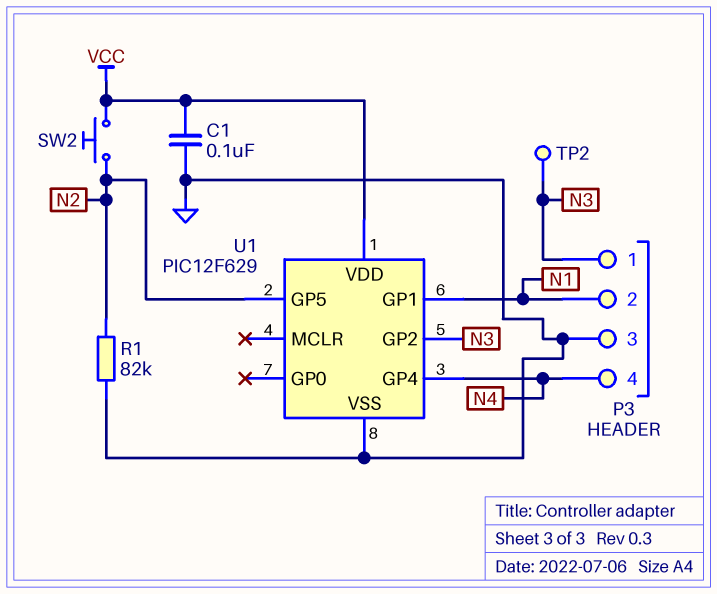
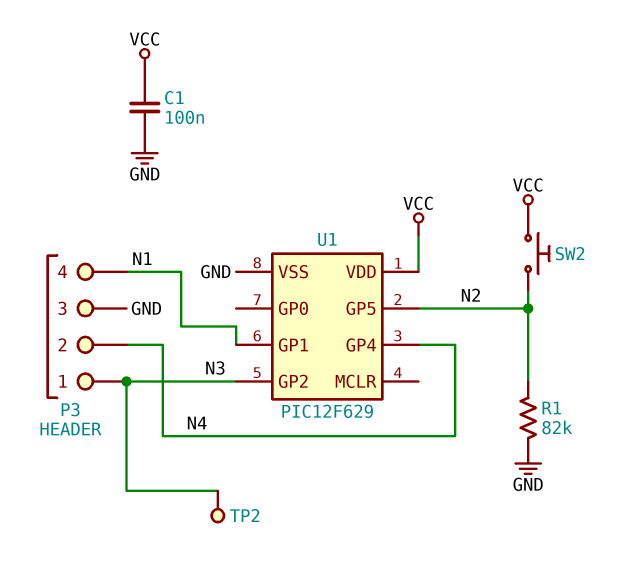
P3 pin 2: N1 -> N4
P3 pin 4: N4 -> N1

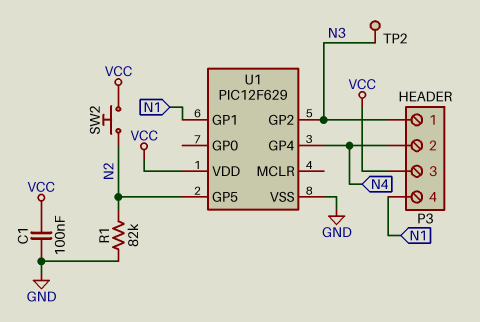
P3 pin 3: GND -> VCC

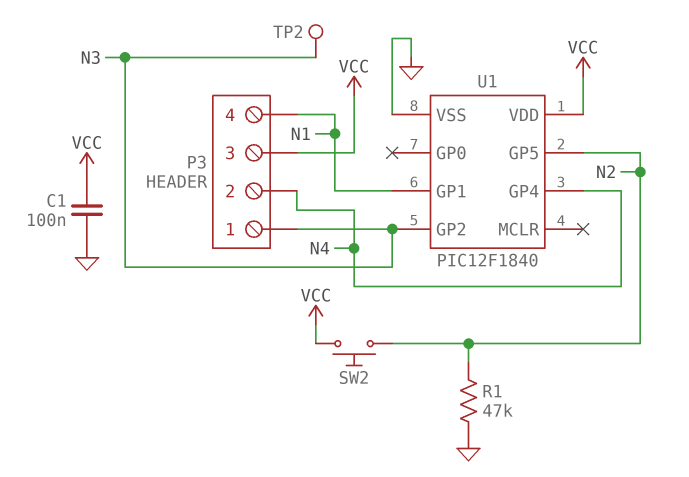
R1: 82k (GND, N2) -> 47k (GND, N2)
U1: PIC12F629 -> PIC12F1840

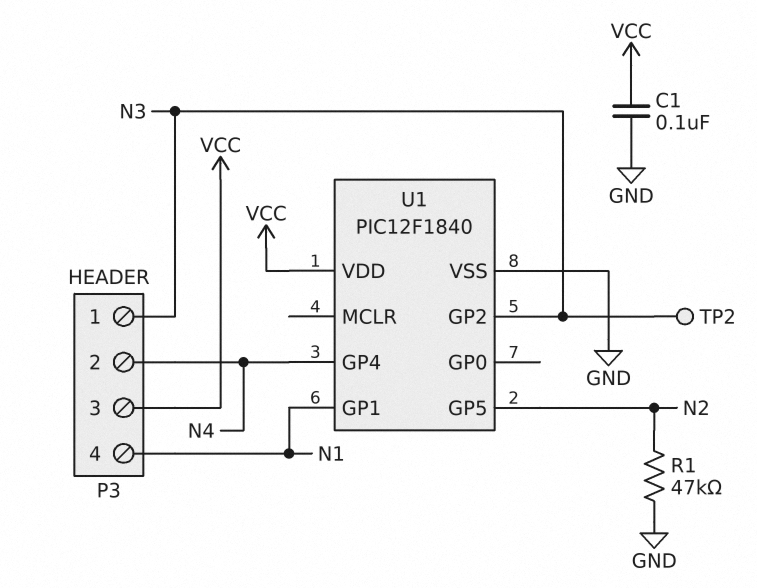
SW2: button (N2, VCC) -> none

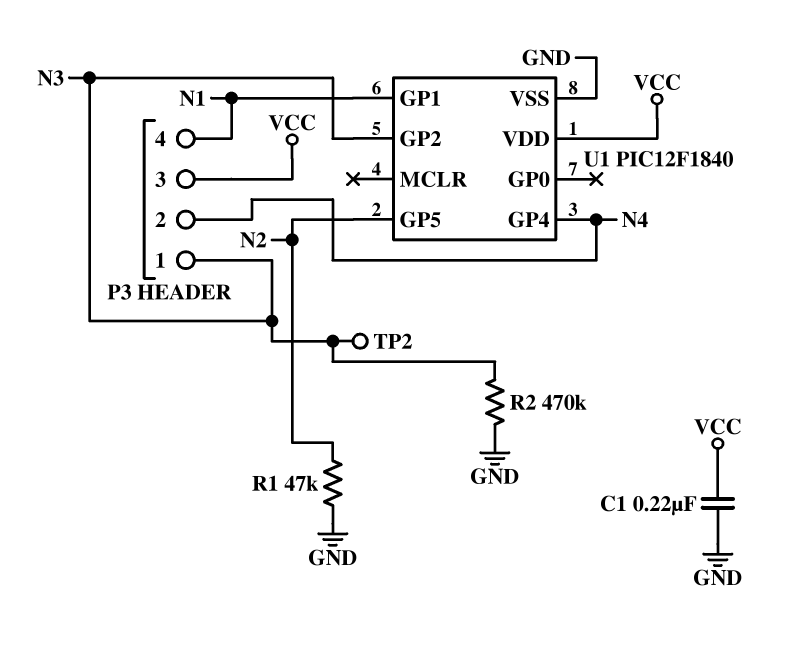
C1: 100nF (GND, VCC) -> 220nF (GND, VCC)
R2: none -> 470k (GND, N3)

